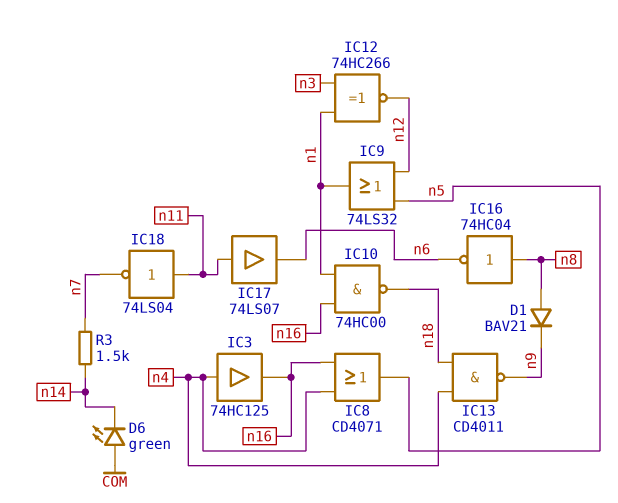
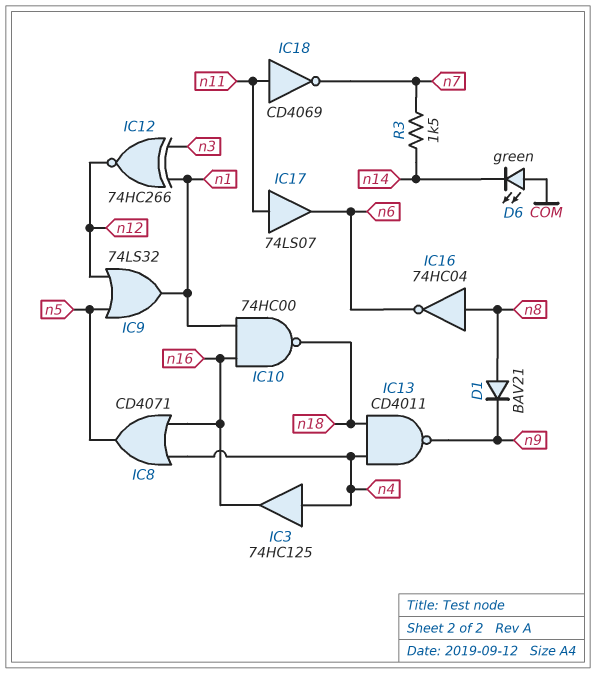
IC18: NOT 74LS04 (in n11, out n7) -> NOT CD4069 (in n11, out n7)

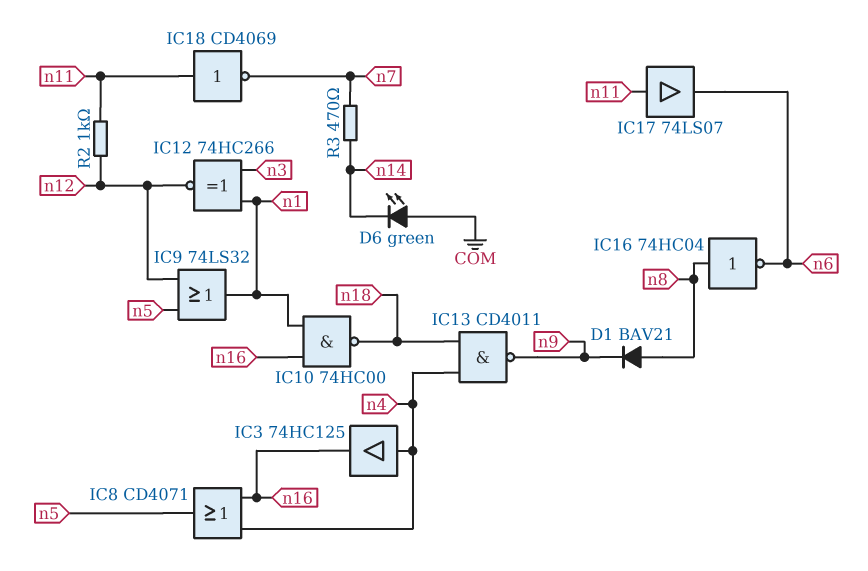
R2: none -> 1k (n11, n12)
R3: 1.5k (n7, n14) -> 470 (n7, n14)

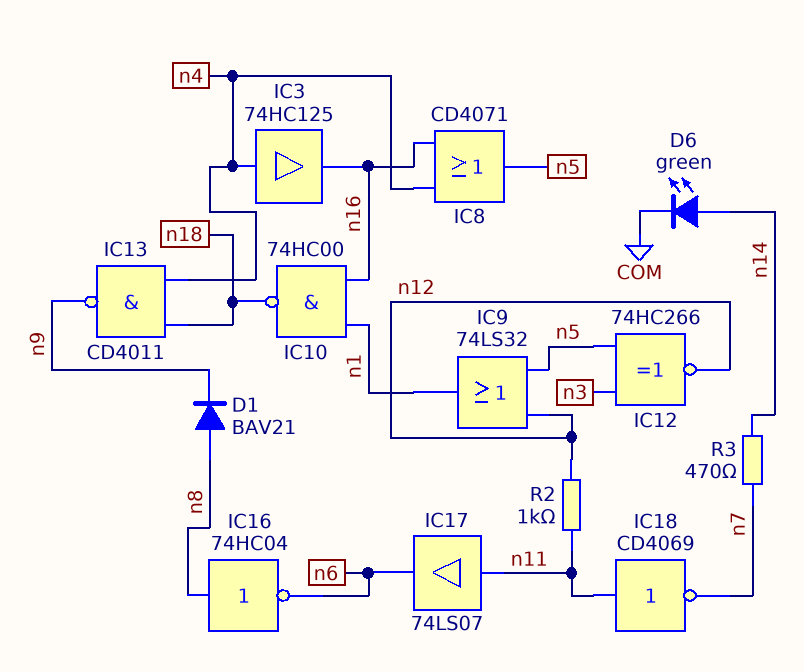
D6: LED green (A COM, K n14) -> LED green (A n14, K COM)
IC12: XNOR 74HC266 (in n1, in n3, out n12) -> XNOR 74HC266 (in n3, in n5, out n12)

